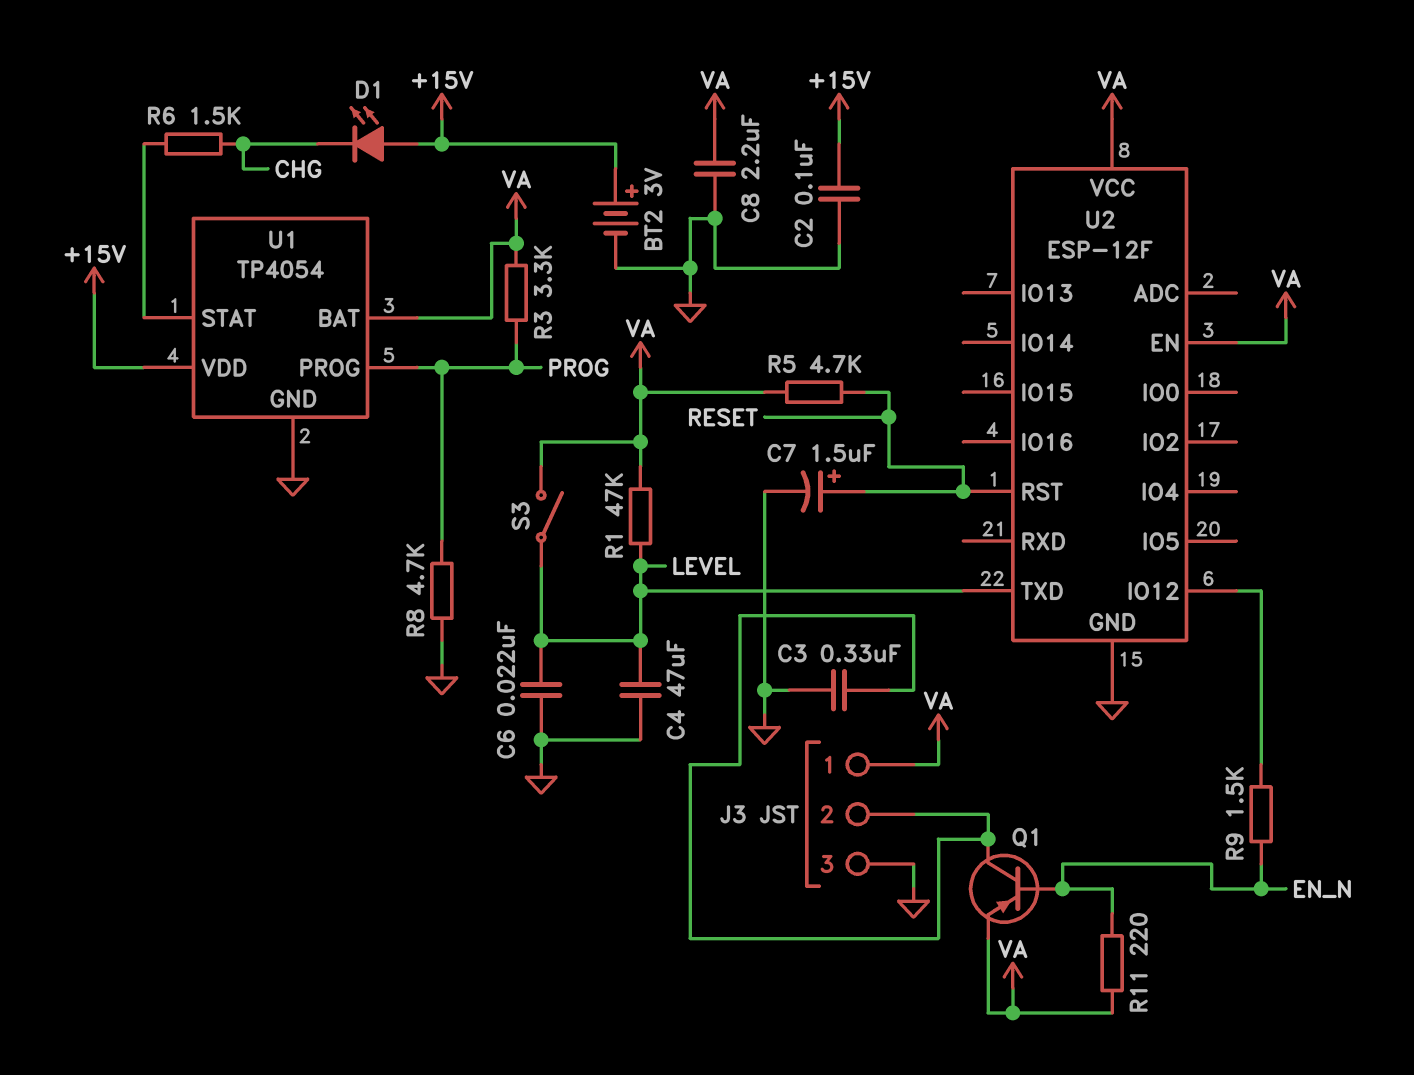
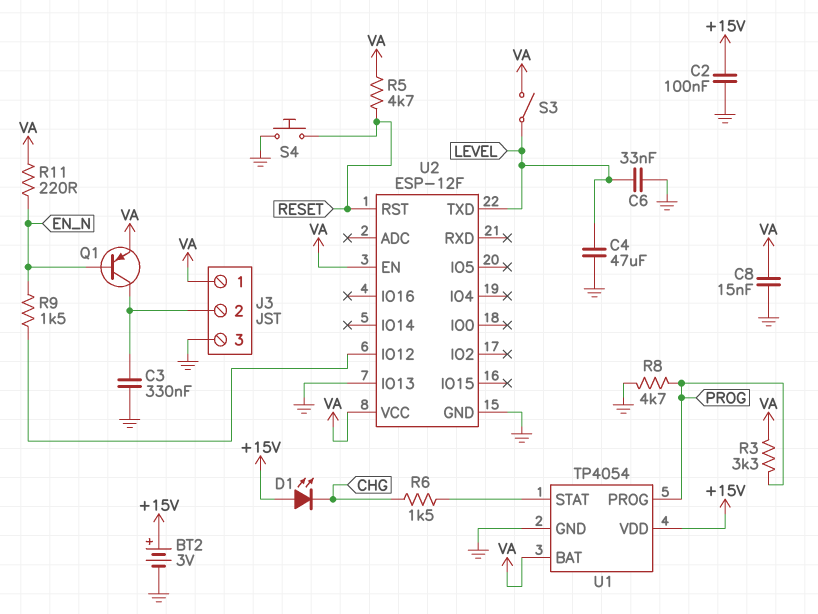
C6: 22nF (GND, LEVEL) -> 33nF (GND, LEVEL)
C7: 1.5uF (plus RESET, minus GND) -> none
C8: 2.2uF (GND, VA) -> 15nF (GND, VA)
R1: 47k (LEVEL, VA) -> none
S4: none -> button (GND, RESET)
U2 pin IO13: none -> GND

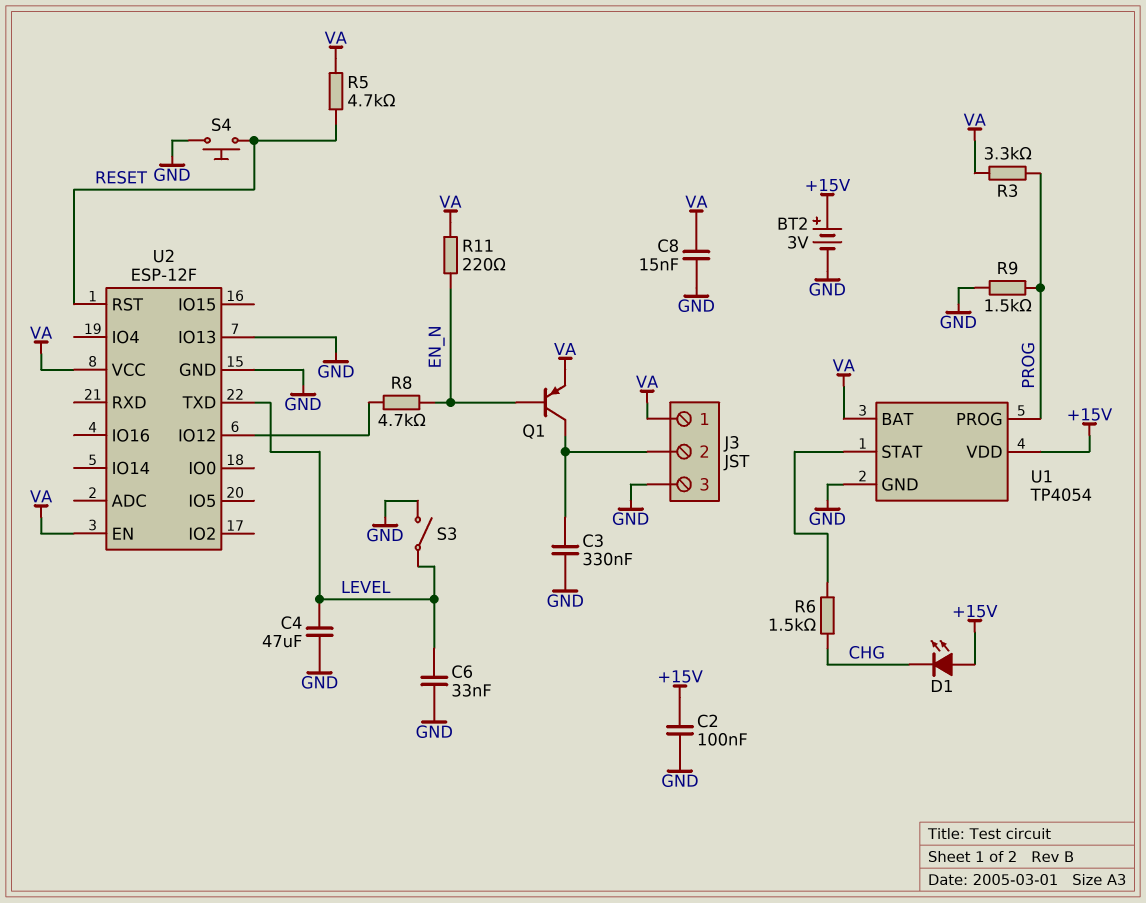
R8: 4.7k (GND, PROG) -> 4.7k (EN_N, U2/IO12)
R9: 1.5k (EN_N, U2/IO12) -> 1.5k (GND, PROG)
S3: switch (LEVEL, VA) -> switch (GND, LEVEL)

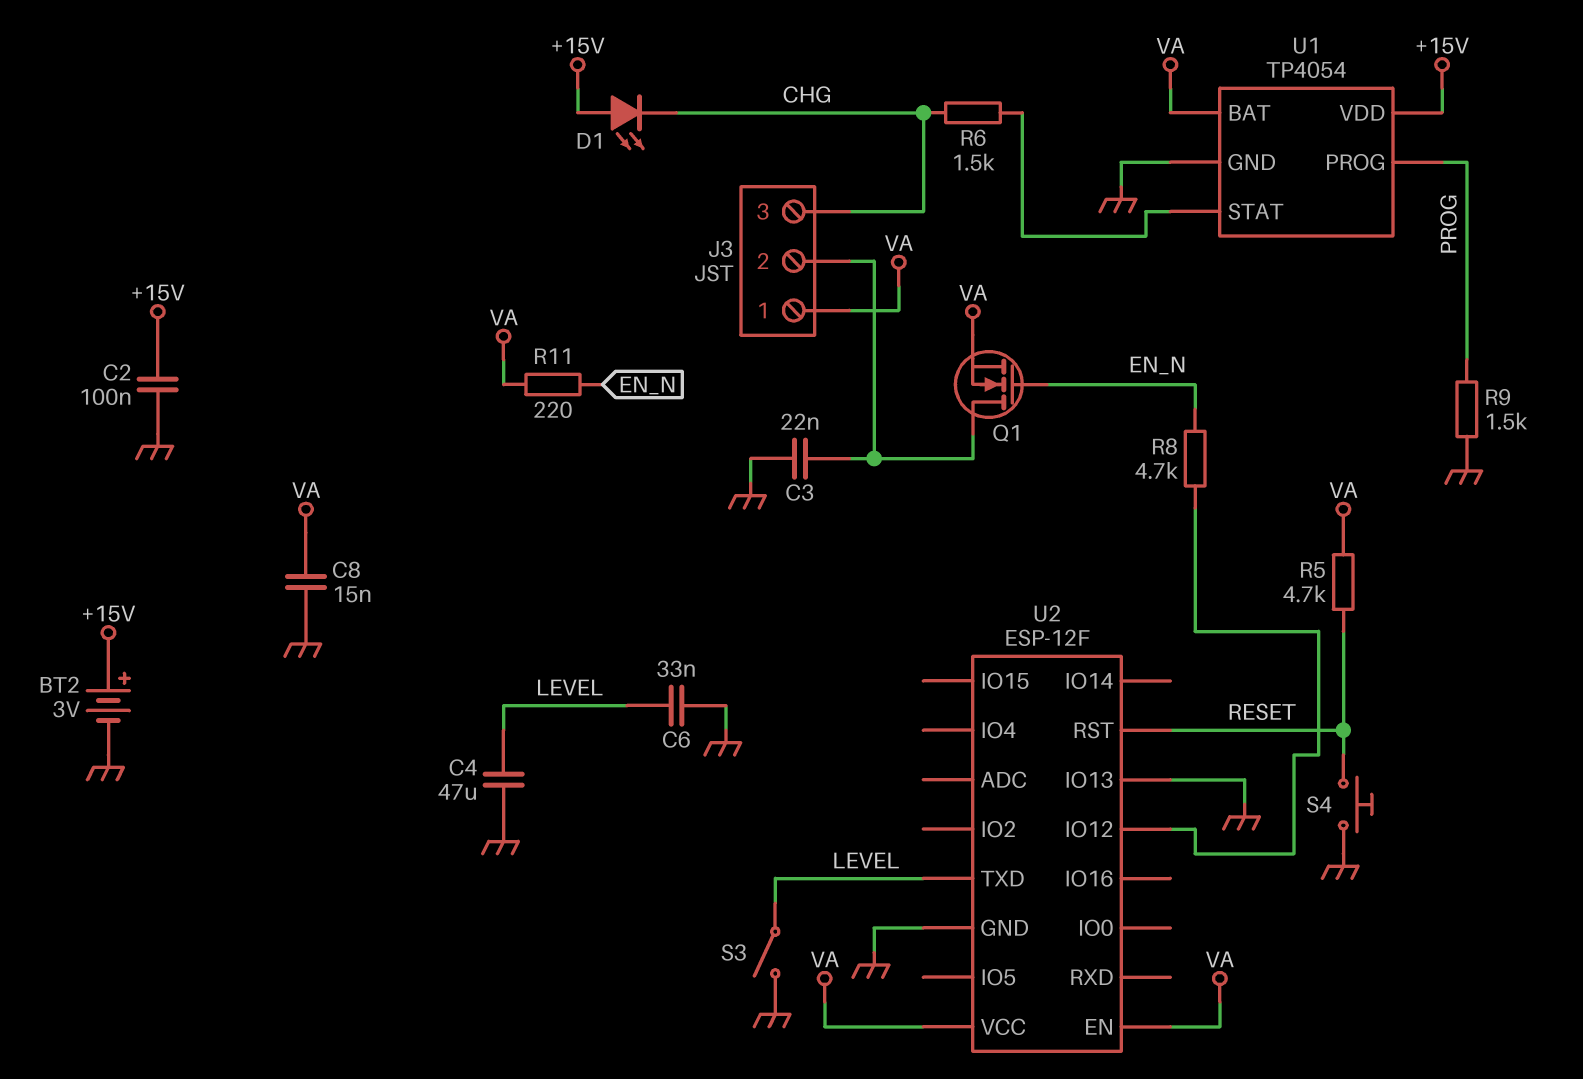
C3: 330nF (GND, J3/2) -> 22nF (GND, J3/2)
J3 pin 3: GND -> CHG
Q1: PNP (B EN_N, C J3/2, E VA) -> NMOS (G EN_N, D J3/2, S VA)
R3: 3.3k (PROG, VA) -> none

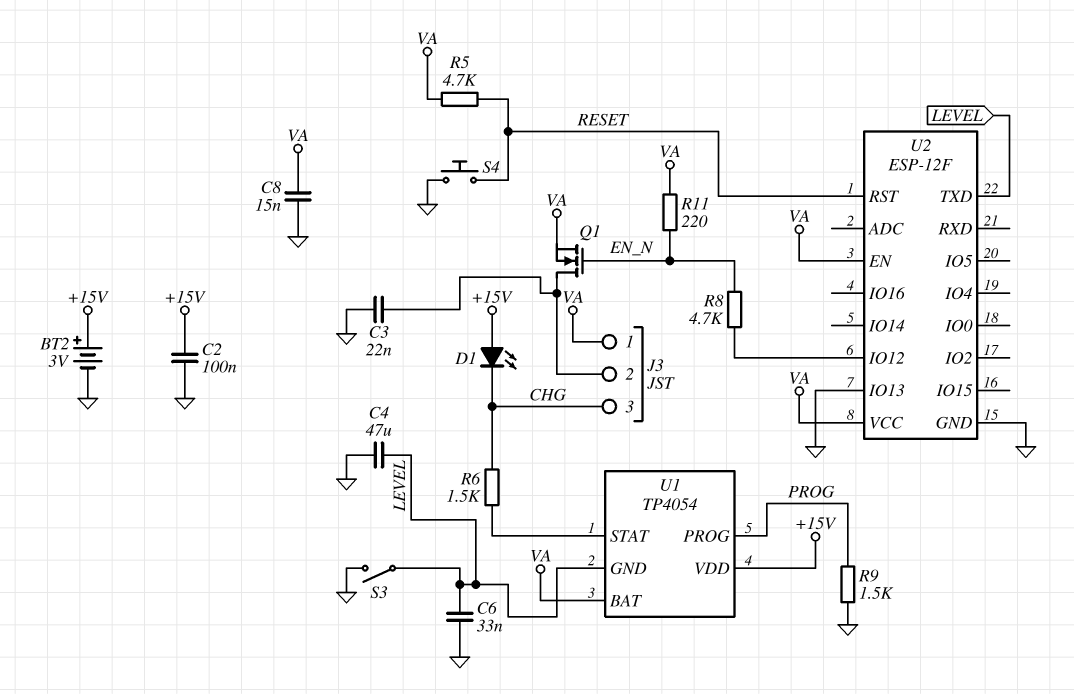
U1 pin GND: GND -> LEVEL

